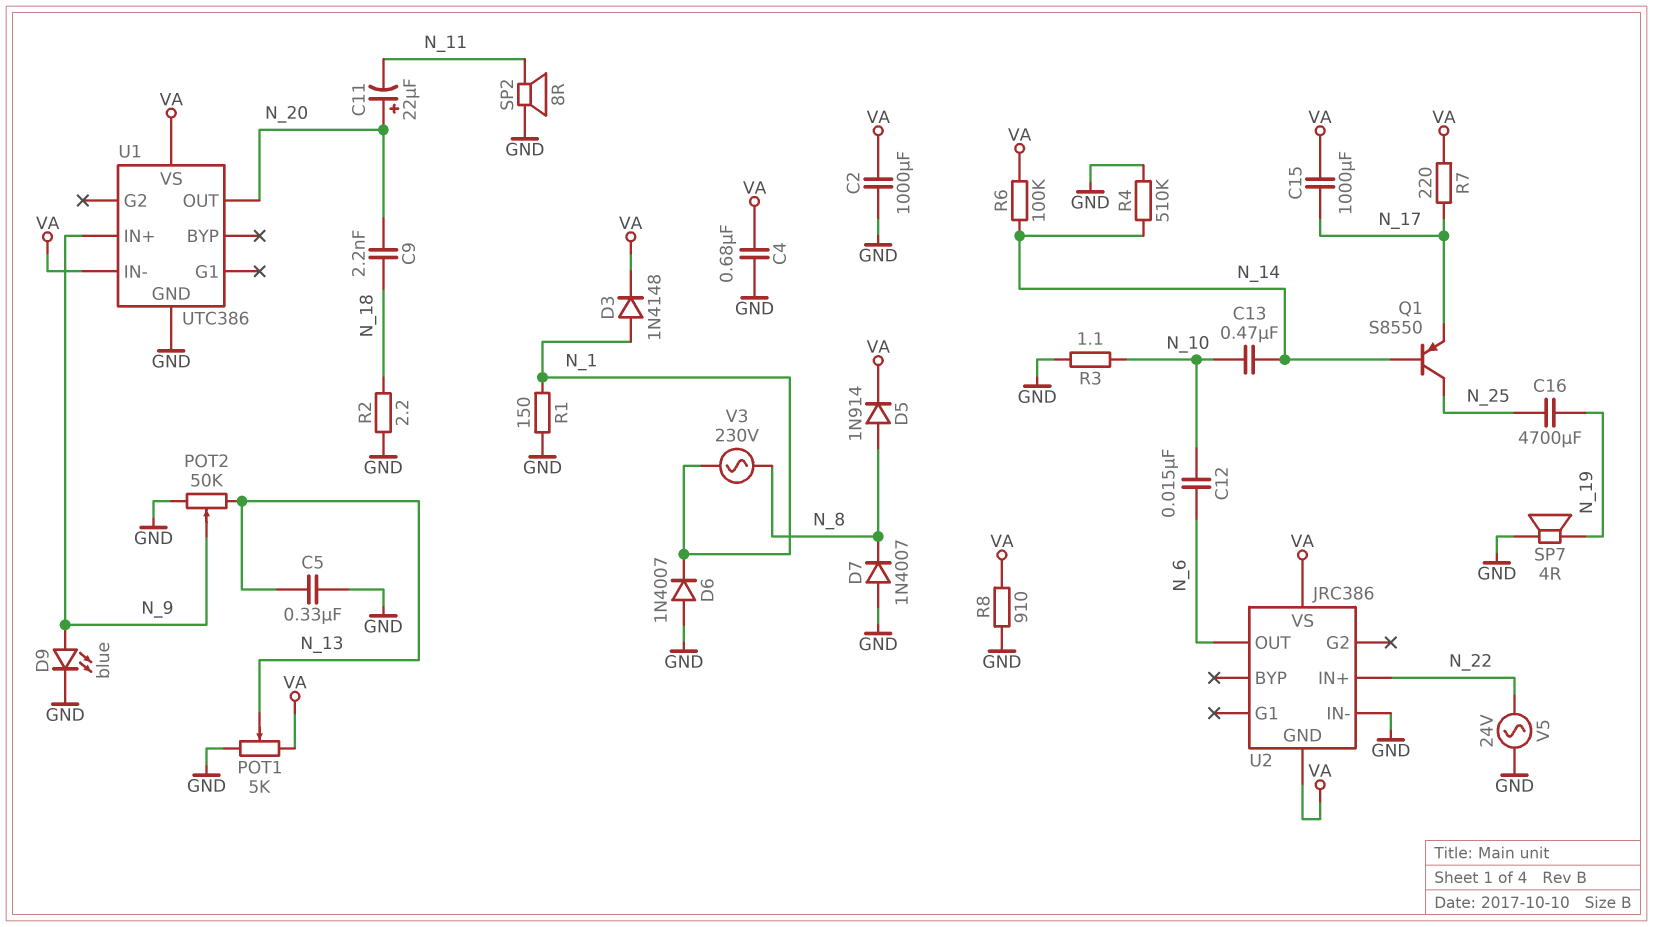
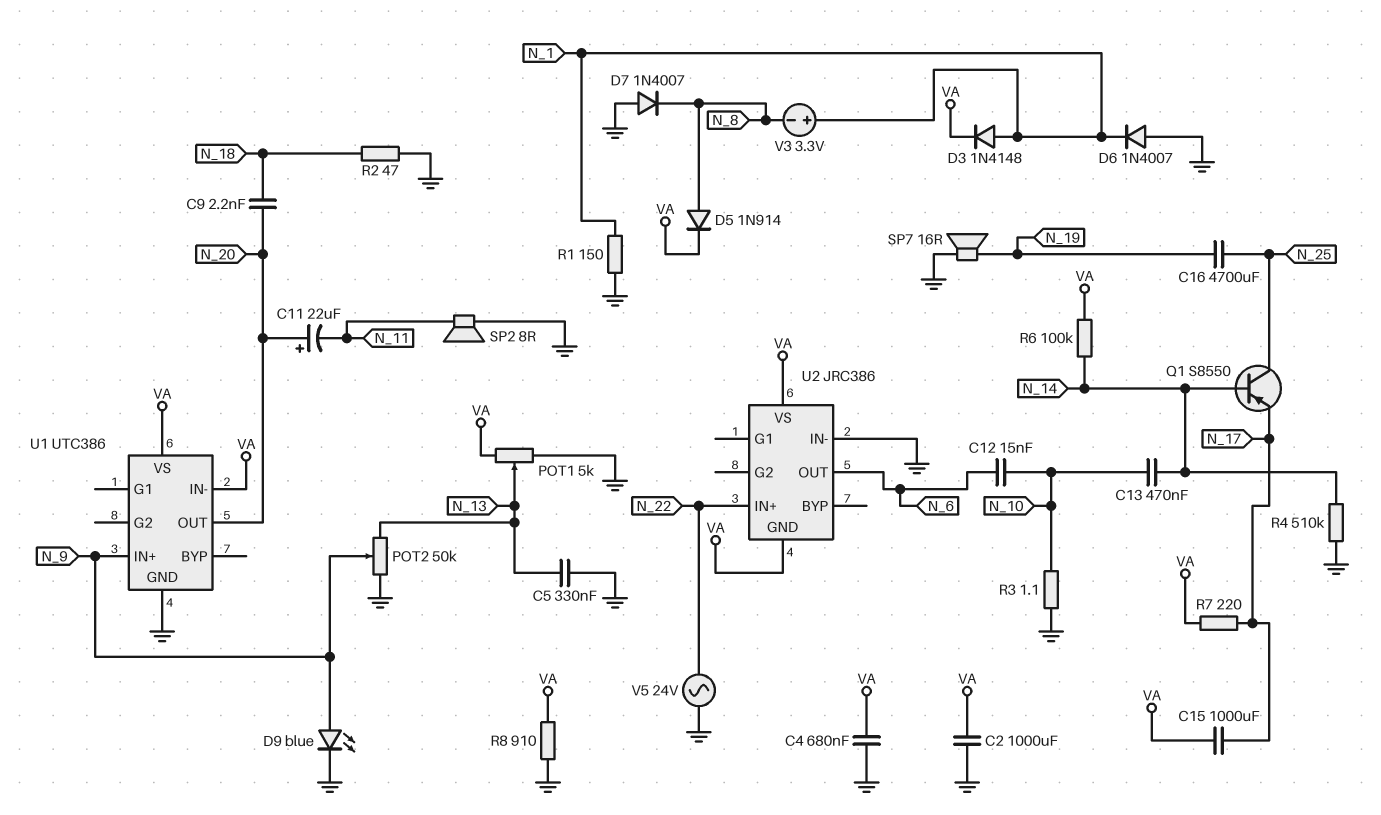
R2: 2.2 (GND, N_18) -> 47 (GND, N_18)
SP7: speaker 4R (GND, N_19) -> speaker 16R (GND, N_19)
V3: AC 230V (N_1, N_8) -> 3.3V (plus N_1, minus N_8)

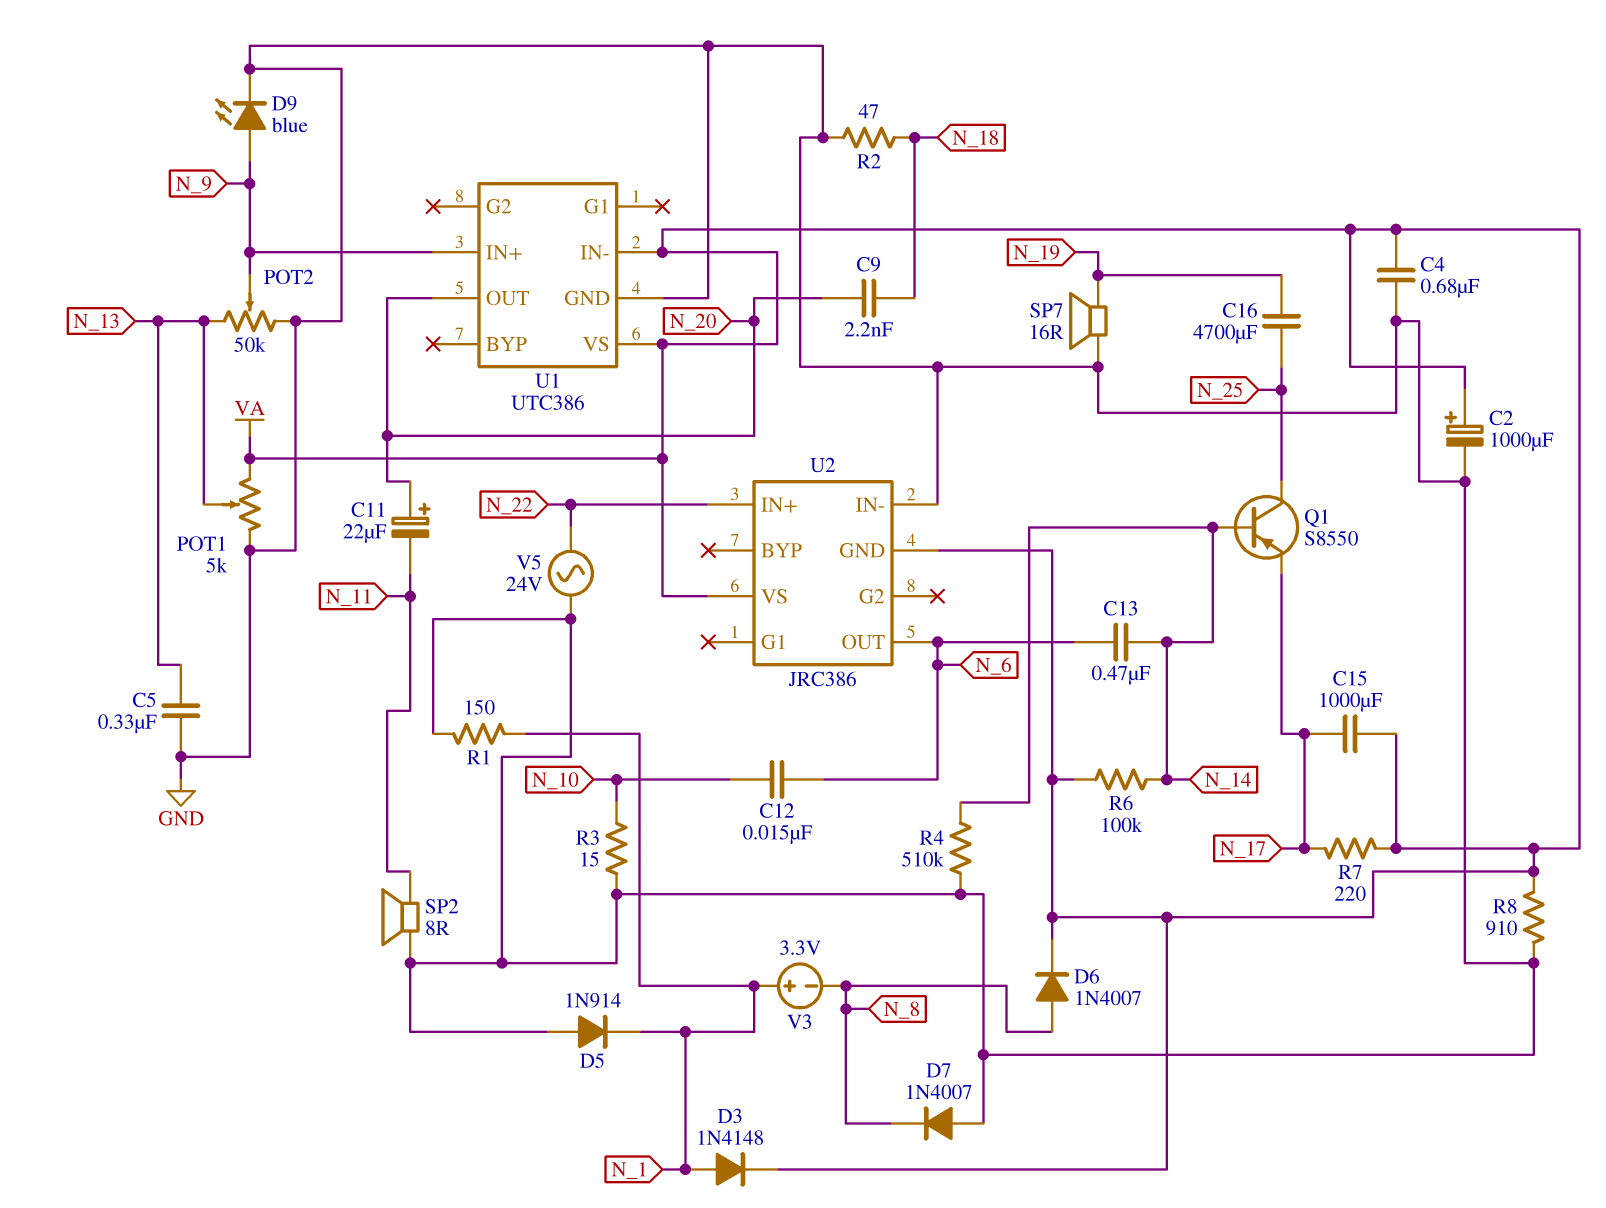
C2: 1000uF (GND, VA) -> 1000uF (plus VA, minus GND)
C13: 470nF (N_10, N_14) -> 470nF (N_6, N_14)
D5: diode 1N914 (A N_8, K VA) -> diode 1N914 (A GND, K N_1)
D6: diode 1N4007 (A GND, K N_1) -> diode 1N4007 (A N_8, K VA)
R3: 1.1 (GND, N_10) -> 15 (GND, N_10)

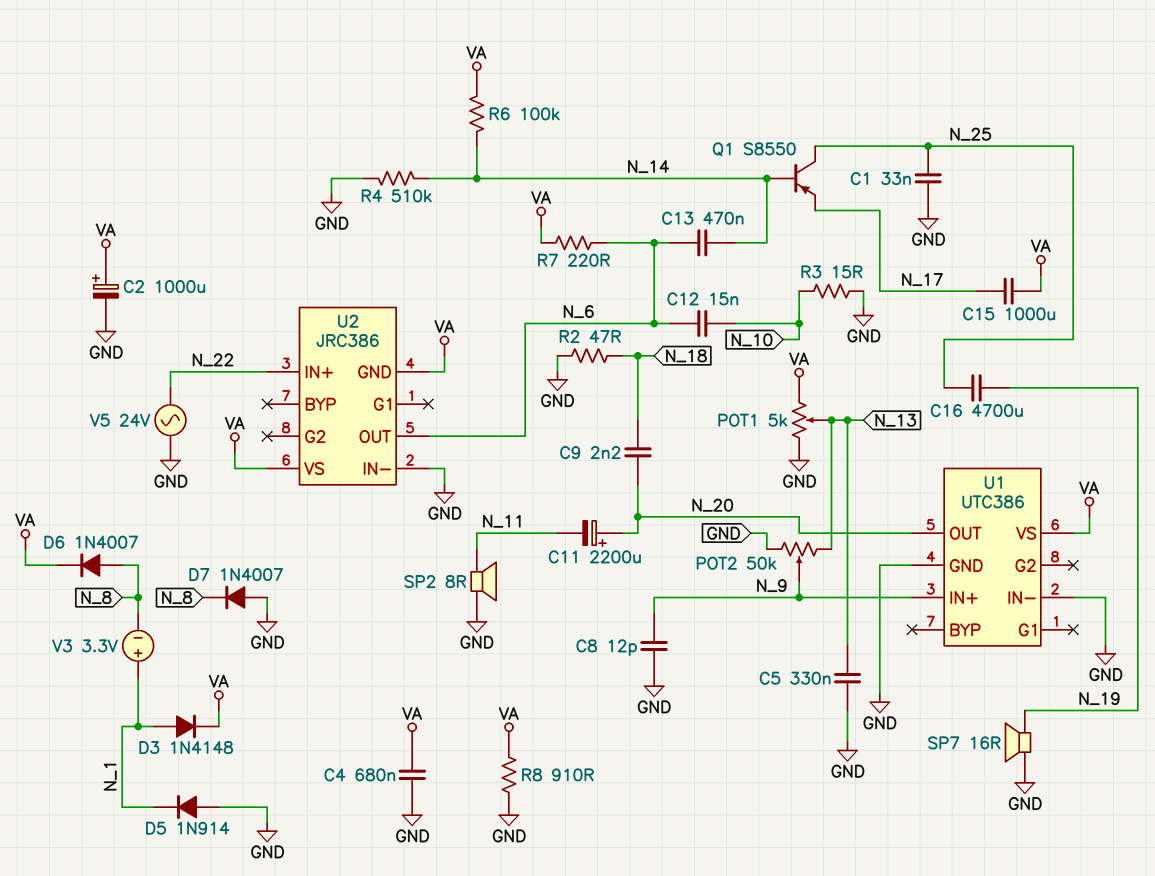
C1: none -> 33nF (GND, N_25)
C8: none -> 12pF (GND, N_9)
C11: 22uF (plus N_20, minus N_11) -> 2200uF (plus N_20, minus N_11)
D9: LED blue (A N_9, K GND) -> none
R1: 150 (GND, N_1) -> none
R7: 220 (N_17, VA) -> 220 (N_6, VA)
U1 pin IN-: VA -> GND

